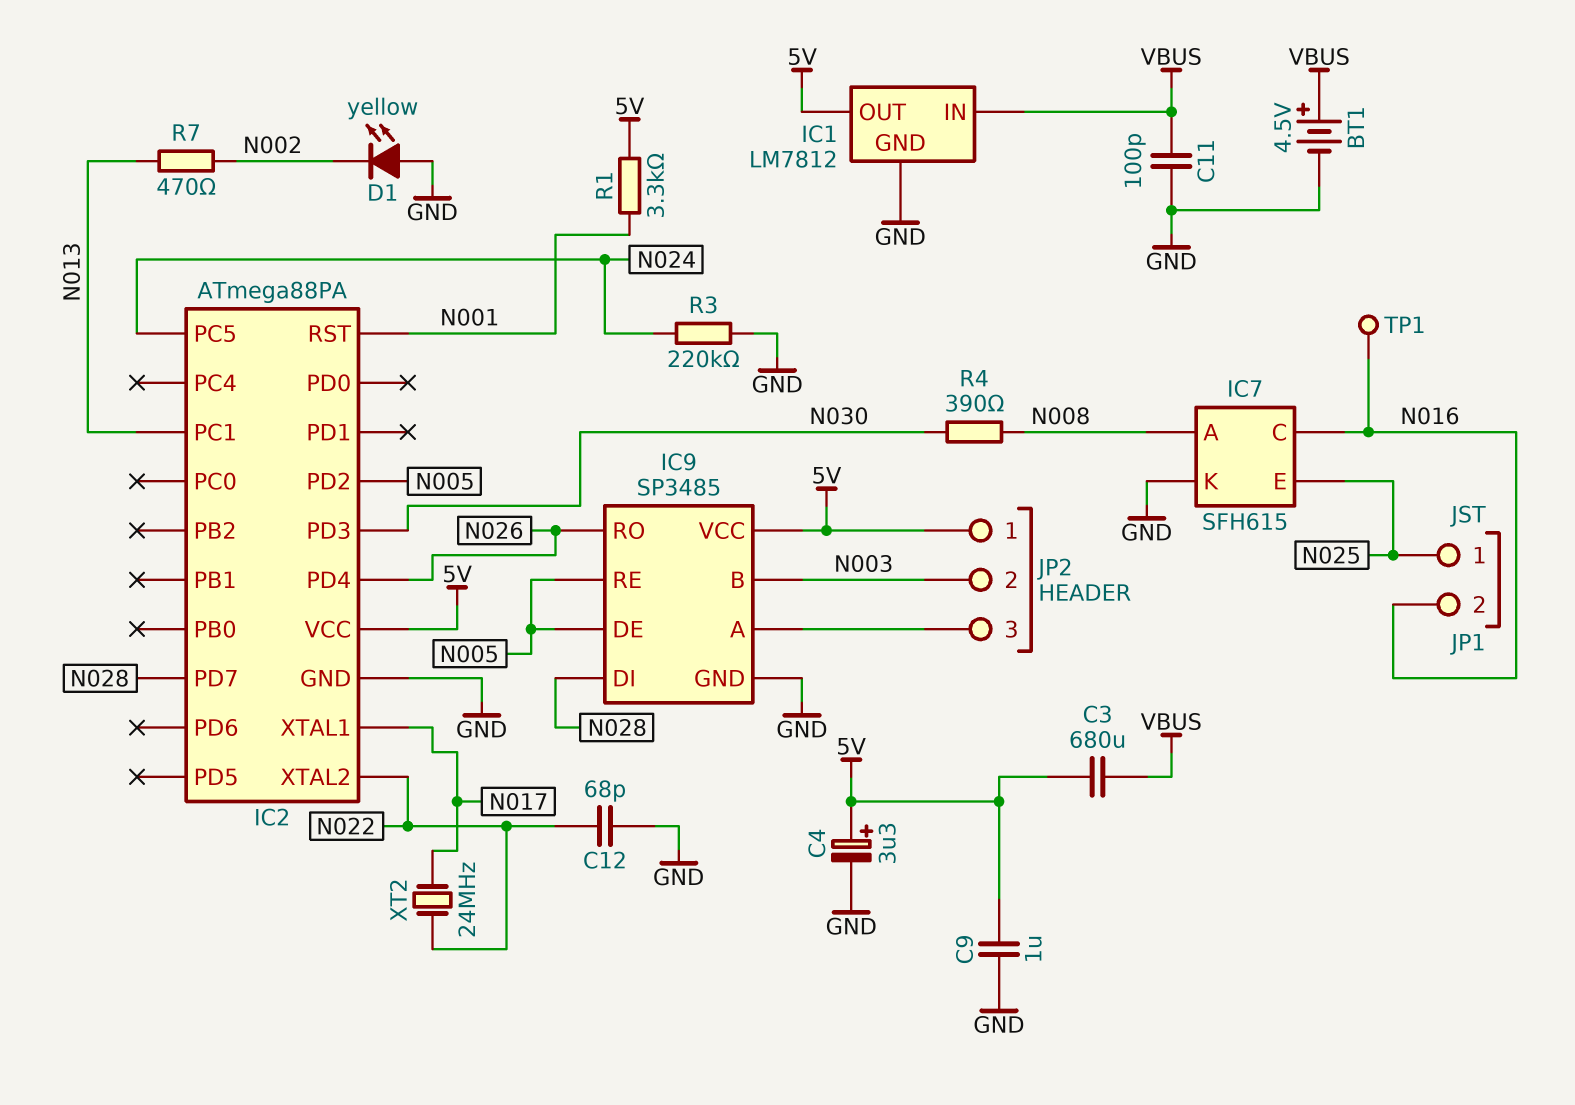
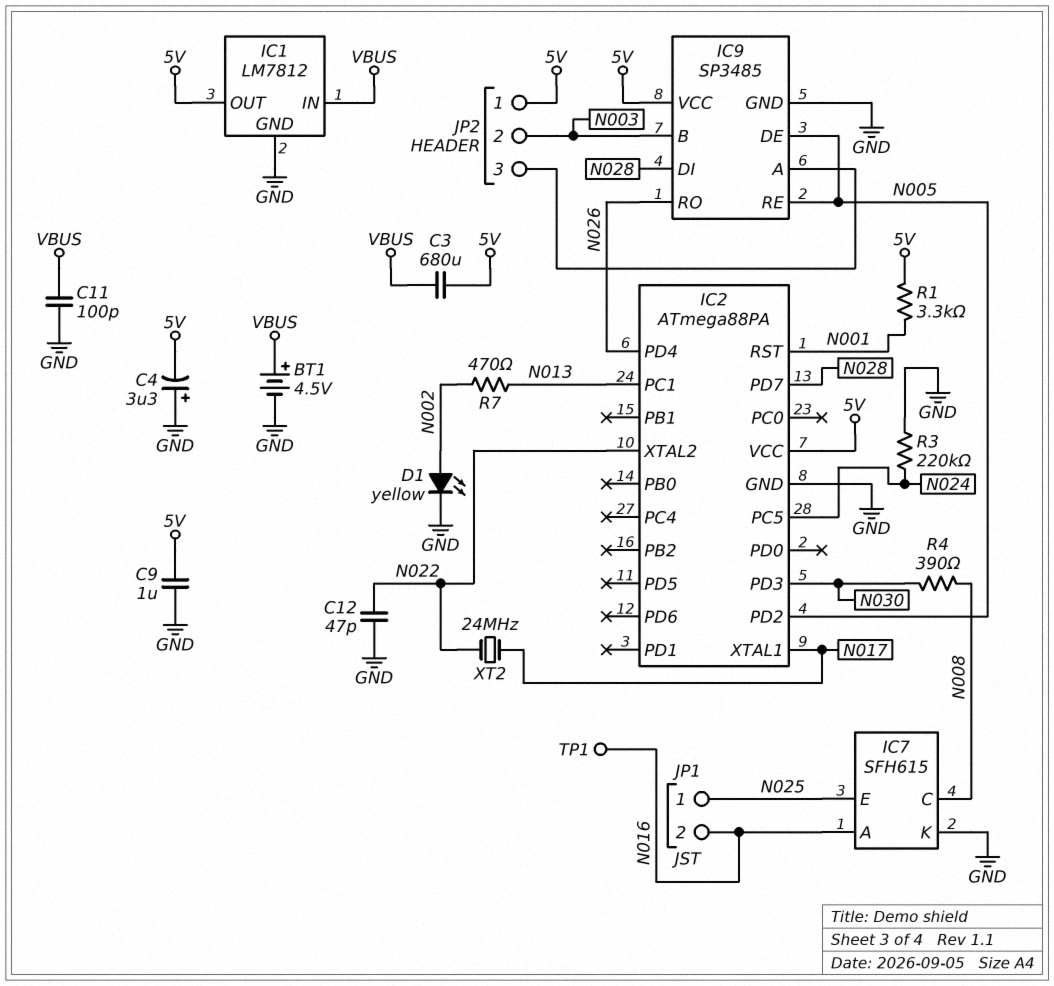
C4: 3.3uF (plus 5V, minus GND) -> 3.3uF (plus GND, minus 5V)
C12: 68pF (GND, N022) -> 47pF (GND, N022)
D1: LED yellow (A GND, K N002) -> LED yellow (A N002, K GND)
IC7 pin A: N008 -> N016
IC7 pin C: N016 -> N008

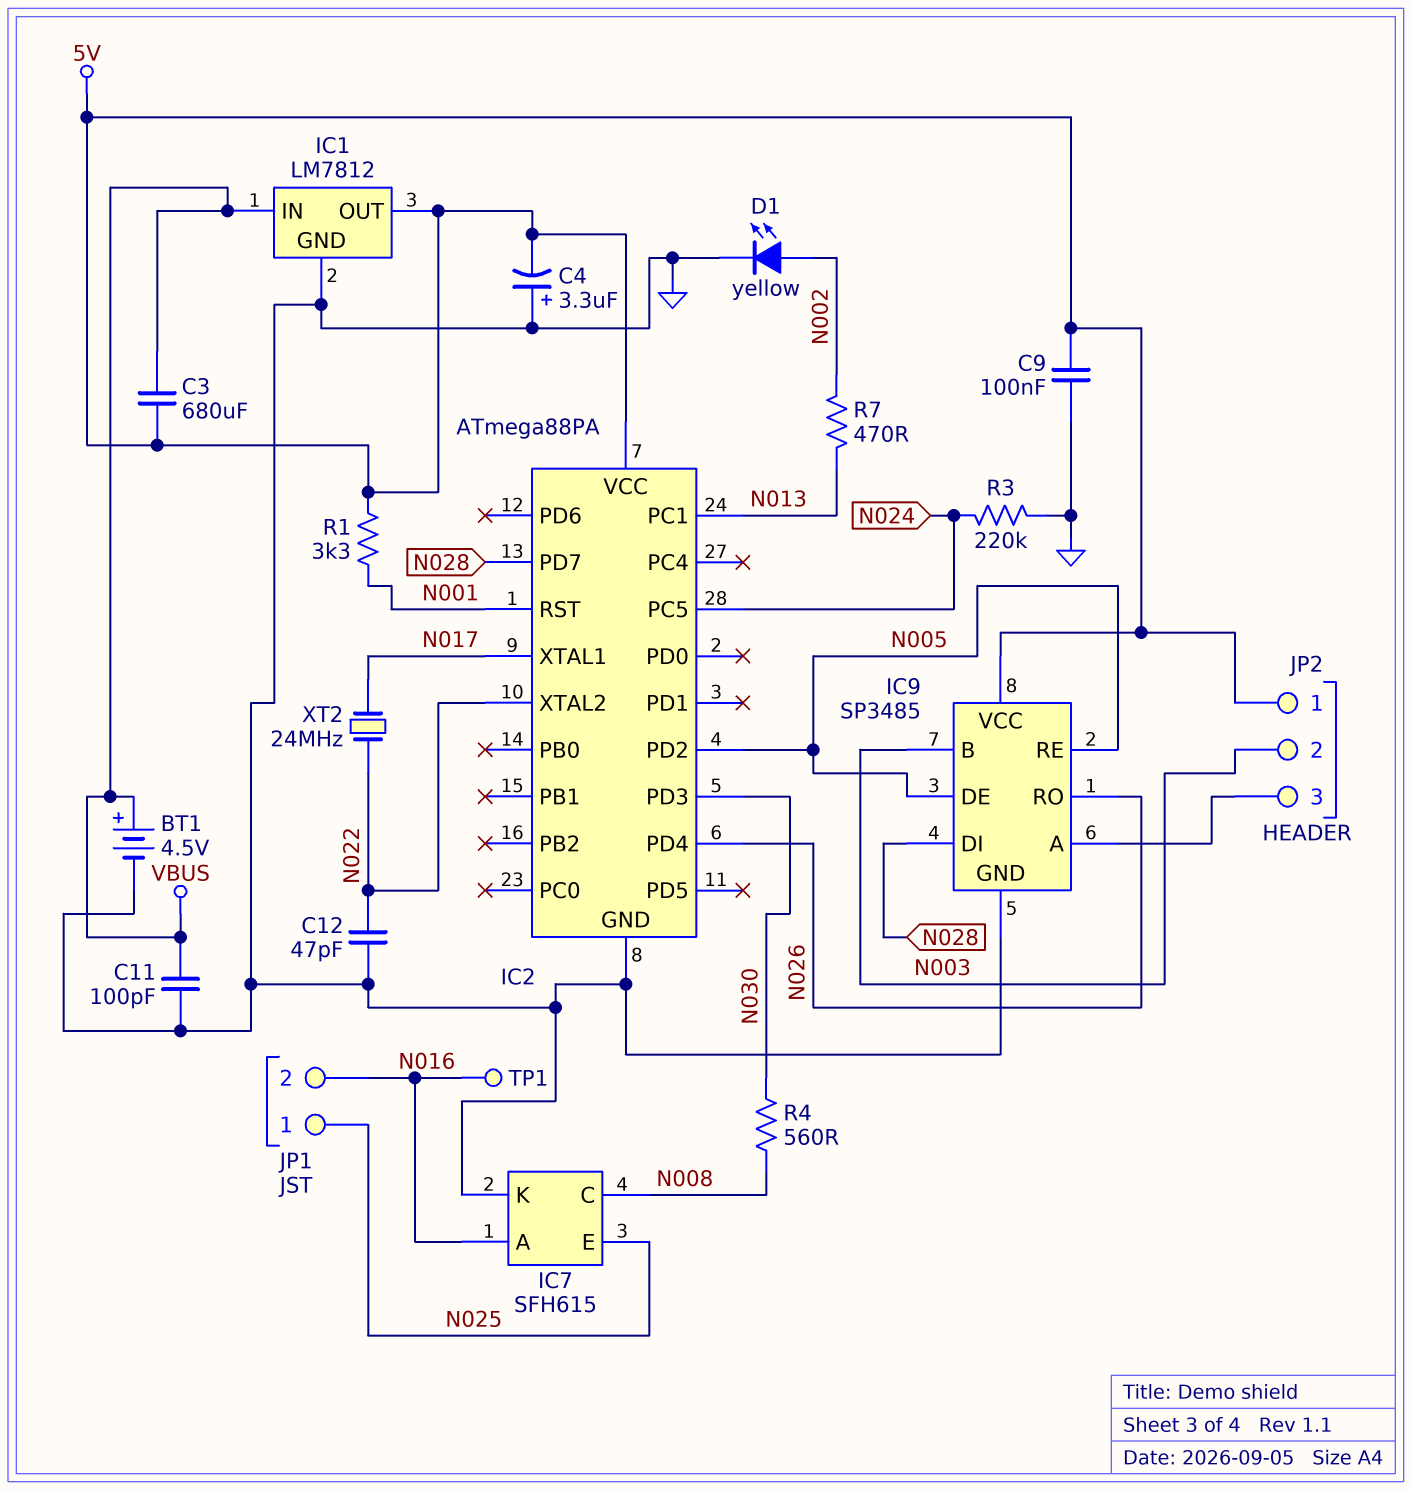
C9: 1uF (5V, GND) -> 100nF (5V, GND)
R4: 390 (N008, N030) -> 560 (N008, N030)

